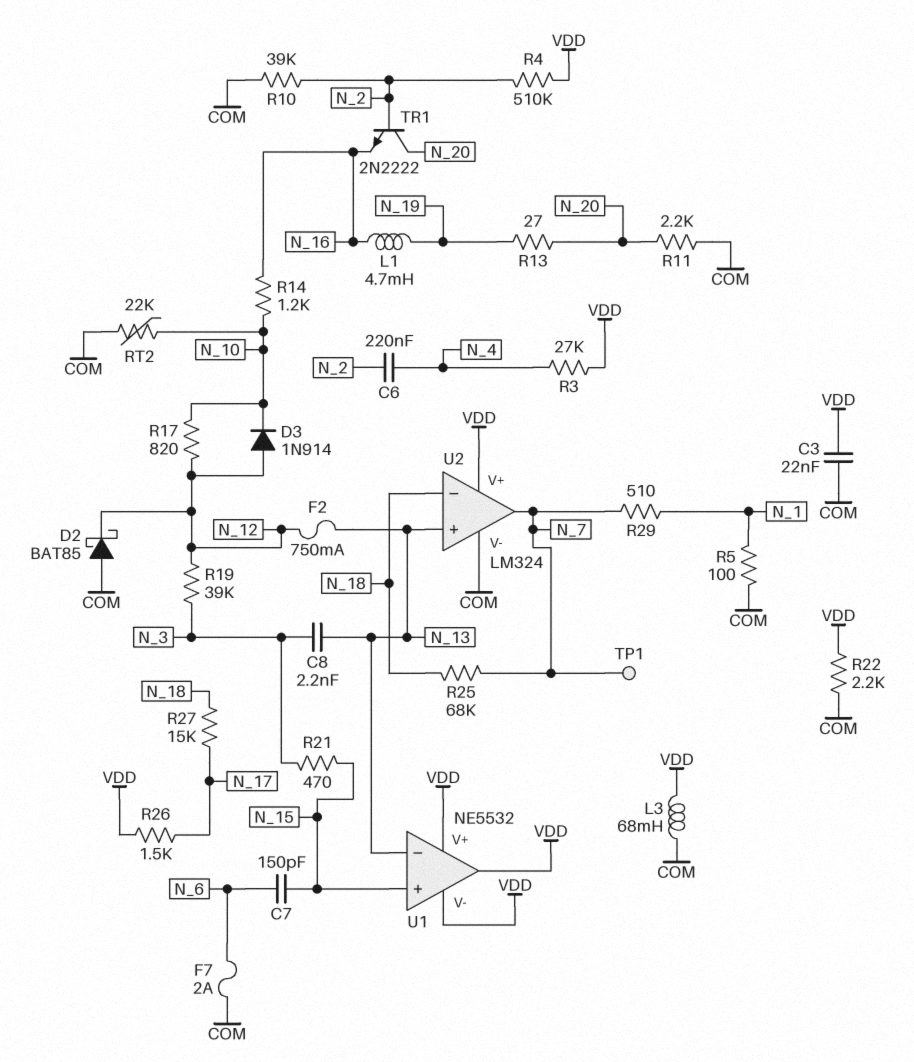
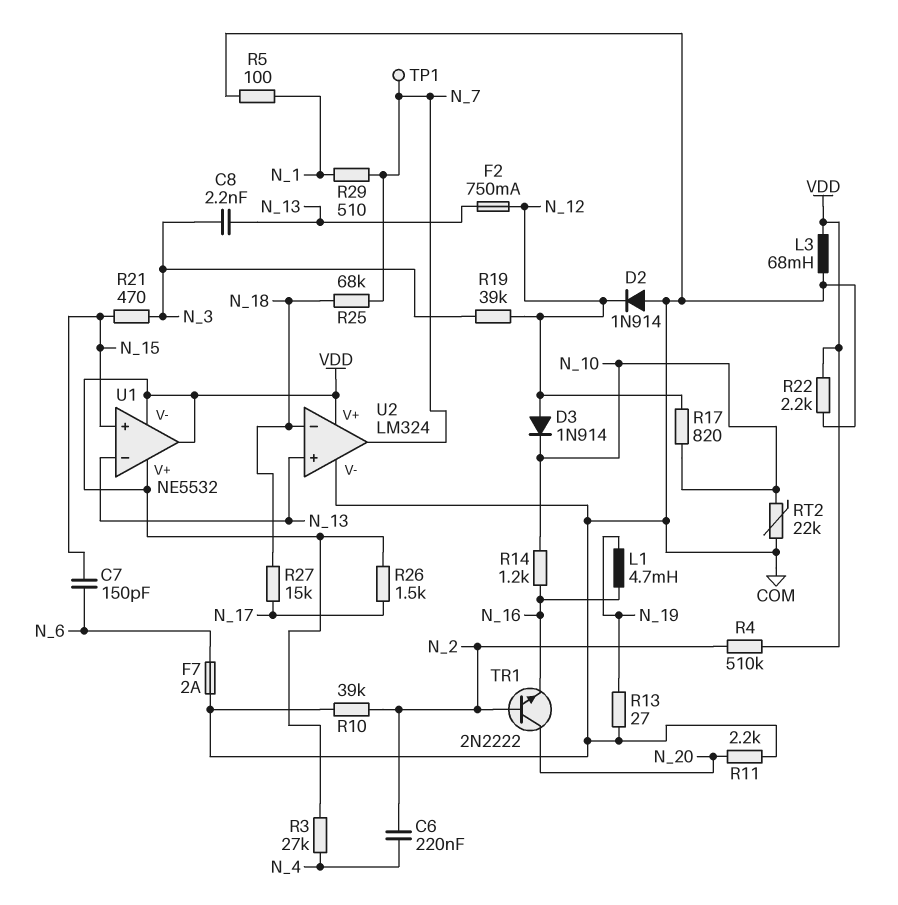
C3: 22nF (COM, VDD) -> none
D2: schottky BAT85 (A COM, K N_12) -> diode 1N914 (A COM, K N_12)
R13: 27 (N_19, N_20) -> 27 (COM, N_19)

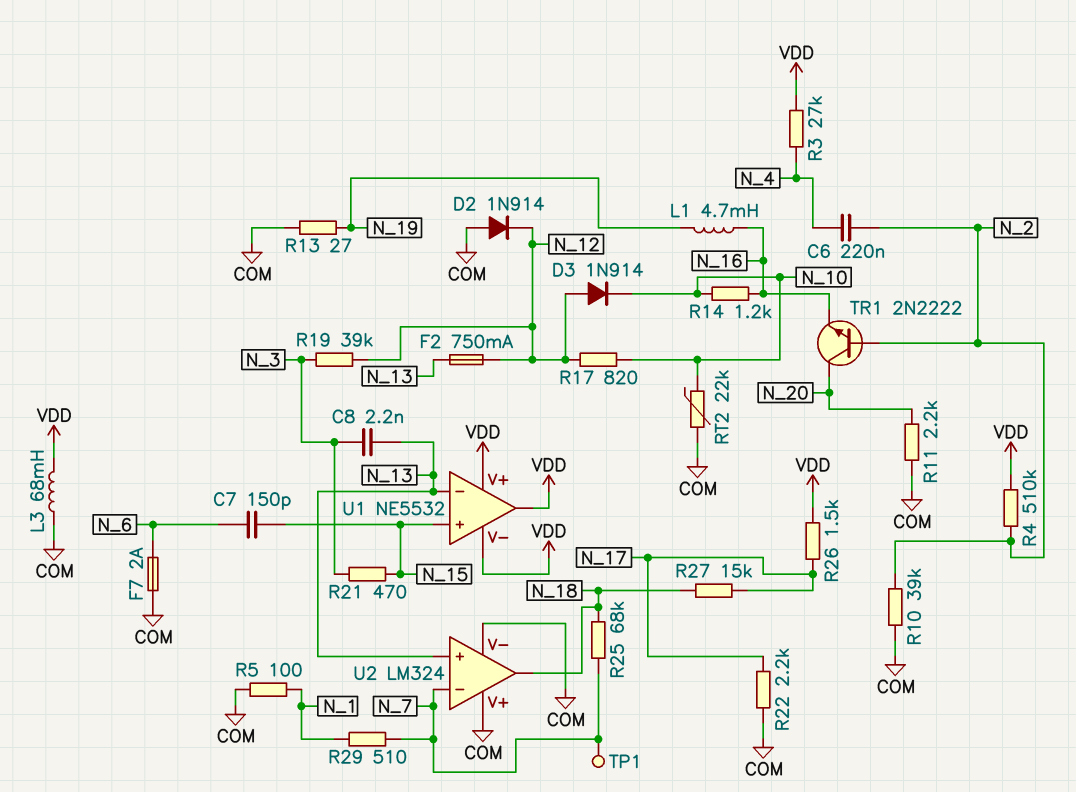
R22: 2.2k (COM, VDD) -> 2.2k (COM, N_17)
U2 pin V+: VDD -> COM
U2 pin in-: N_18 -> N_7
U2 pin out: N_7 -> N_18

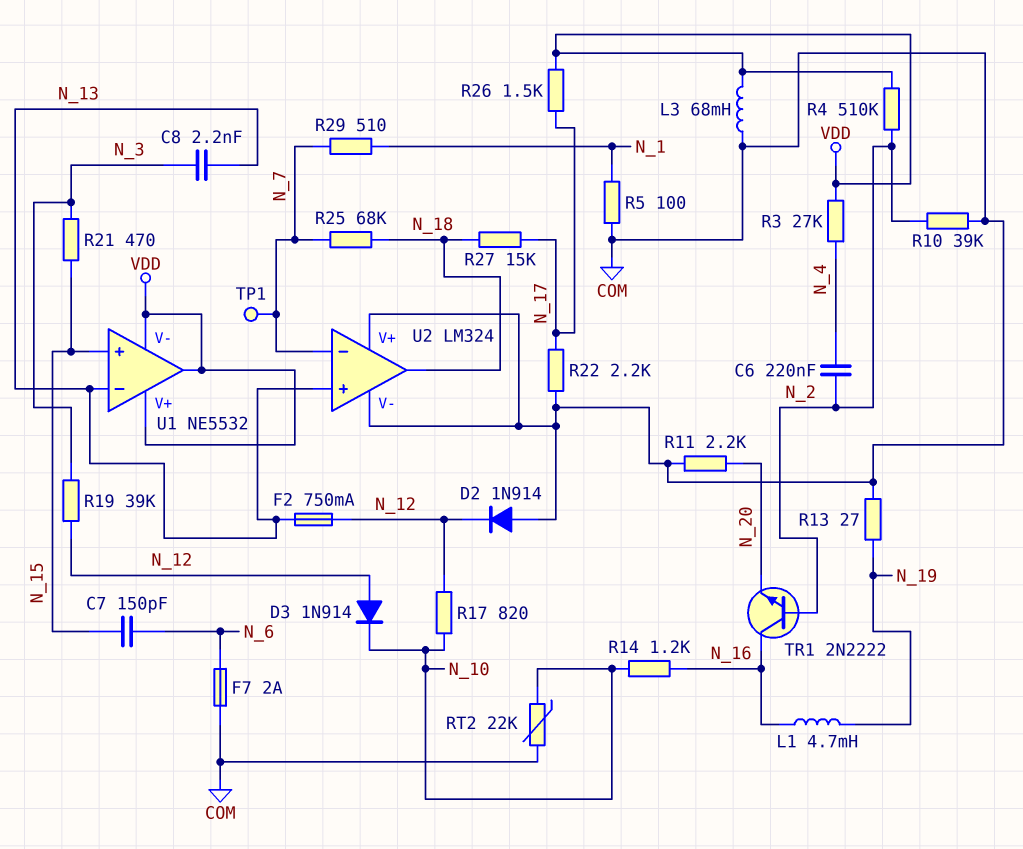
TR1: NPN 2N2222 (B N_2, C N_20, E N_16) -> NPN 2N2222 (B N_2, C N_16, E N_20)

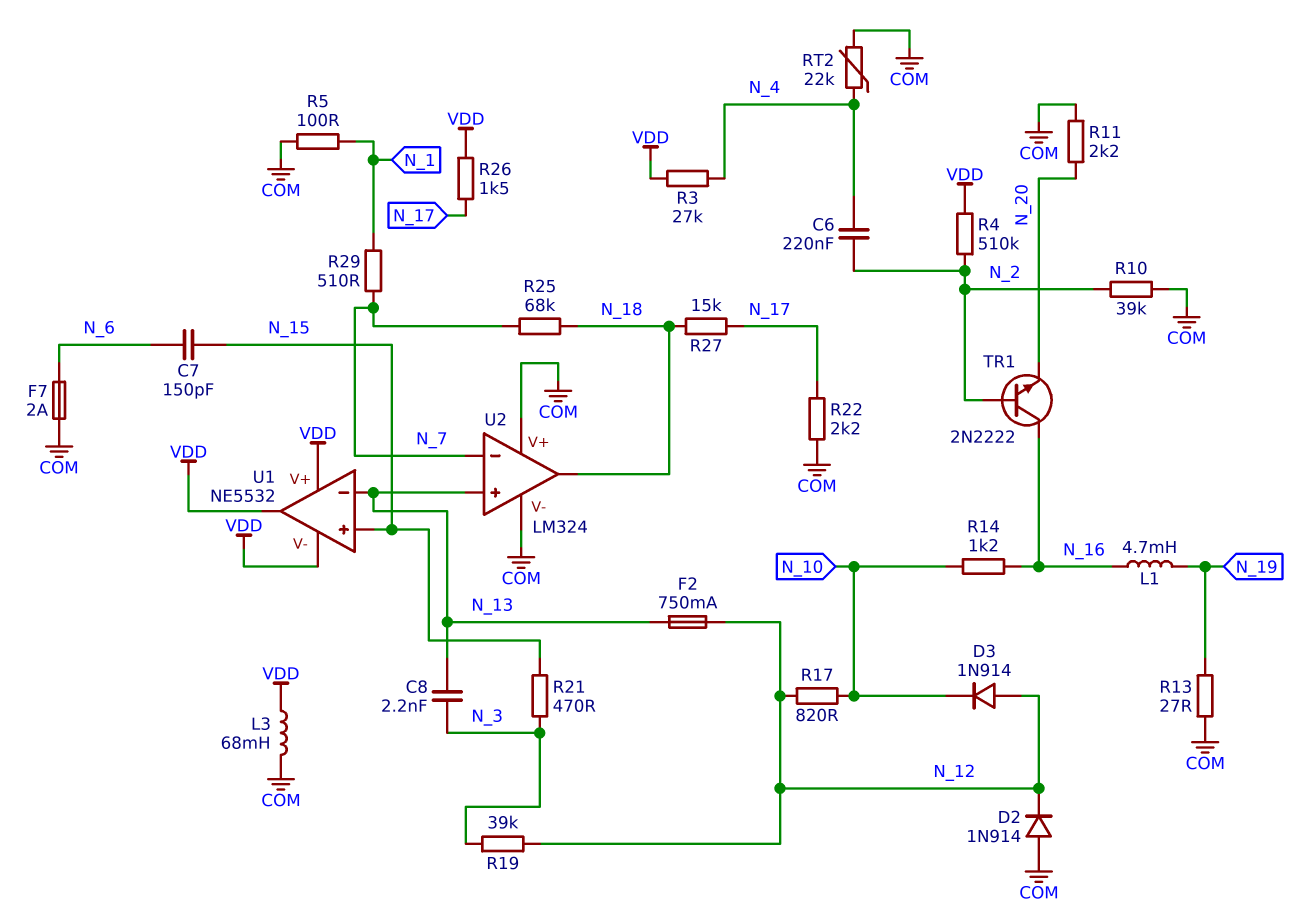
RT2: 22k (COM, N_10) -> 22k (COM, N_4)
TP1: test point (N_7) -> none

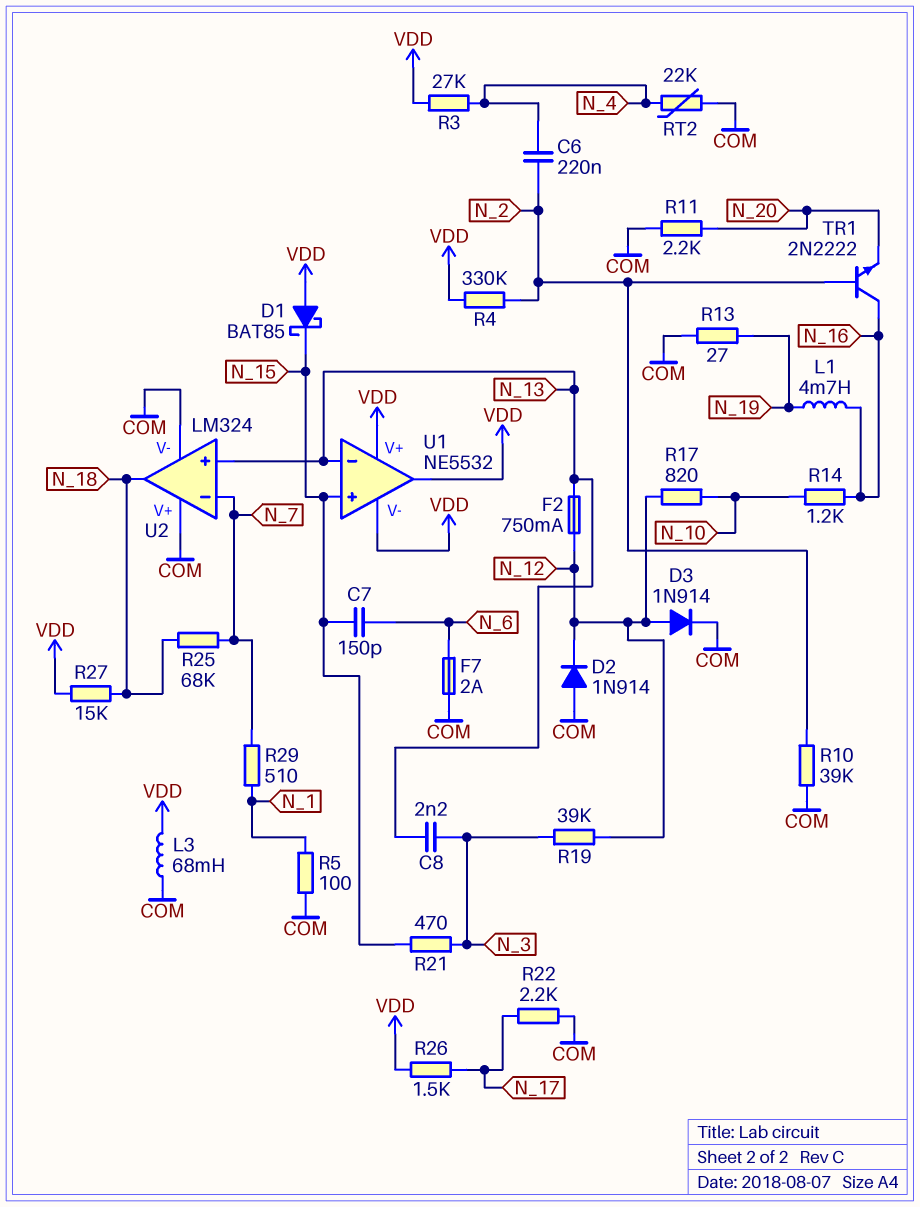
D1: none -> schottky BAT85 (A VDD, K N_15)
D3: diode 1N914 (A N_12, K N_10) -> diode 1N914 (A N_12, K COM)
R4: 510k (N_2, VDD) -> 330k (N_2, VDD)
R27: 15k (N_17, N_18) -> 15k (N_18, VDD)

